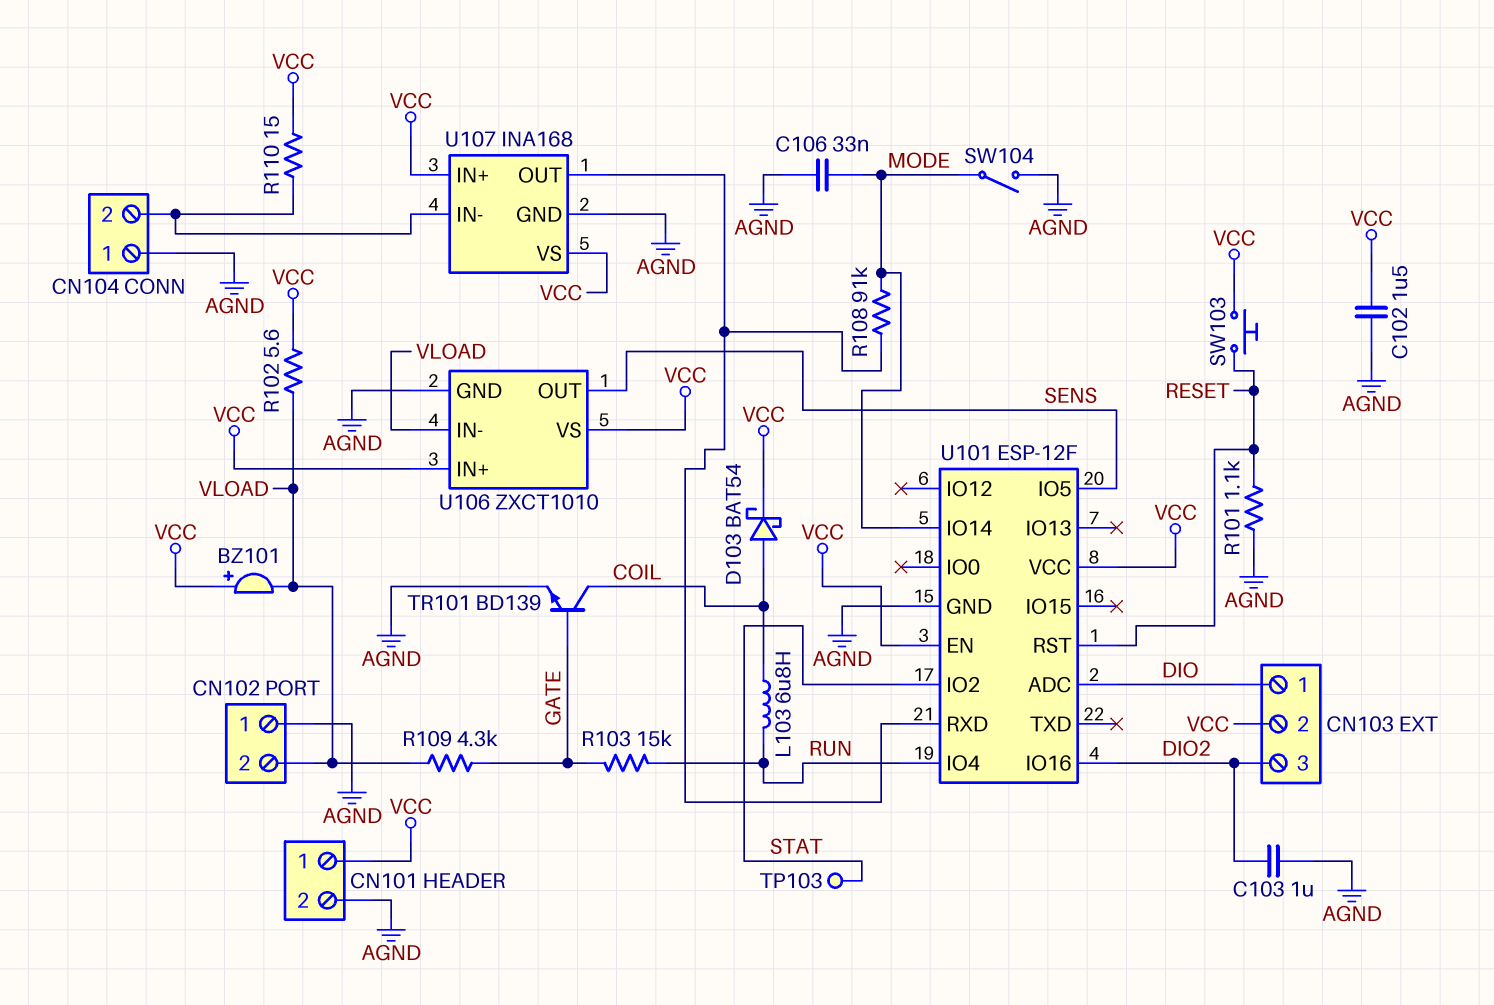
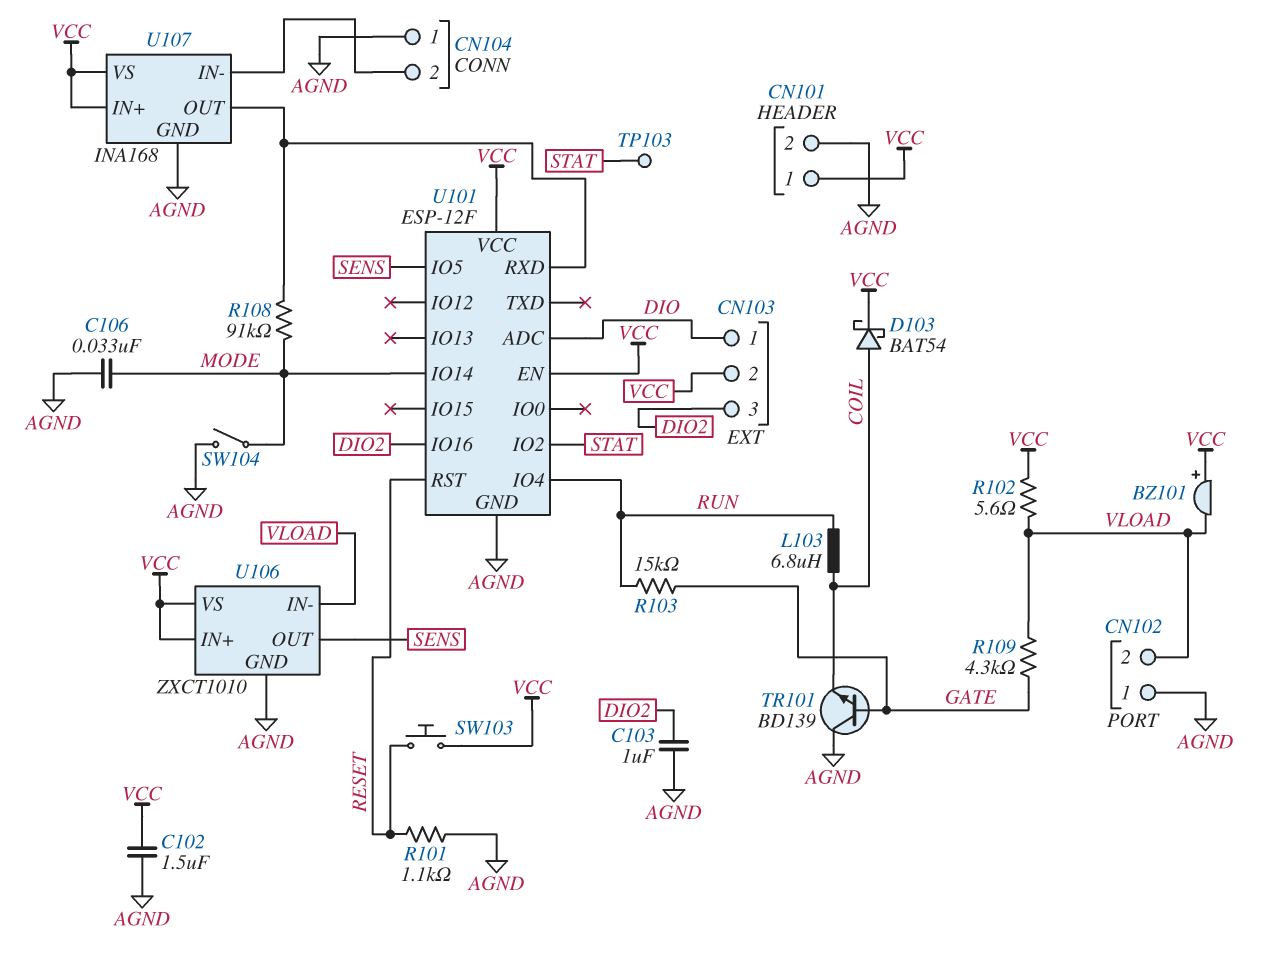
R110: 15 (CN104/2, VCC) -> none
TR101: NPN BD139 (B GATE, C COIL, E AGND) -> NPN BD139 (B GATE, C AGND, E COIL)

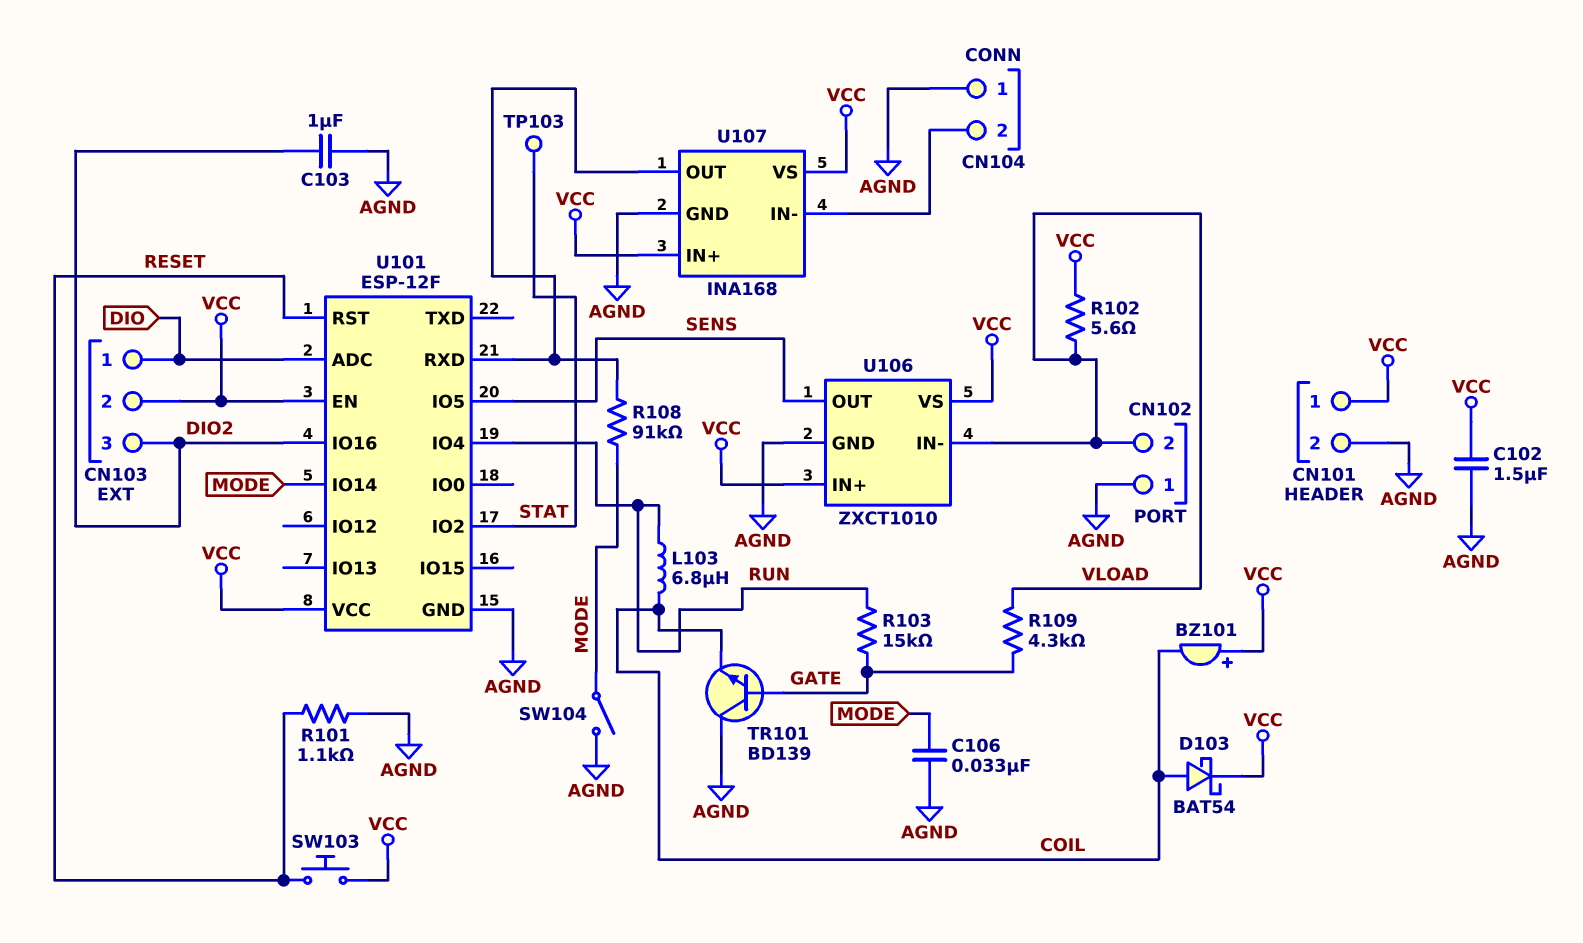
BZ101: buzzer (plus VCC, minus VLOAD) -> buzzer (plus VCC, minus COIL)

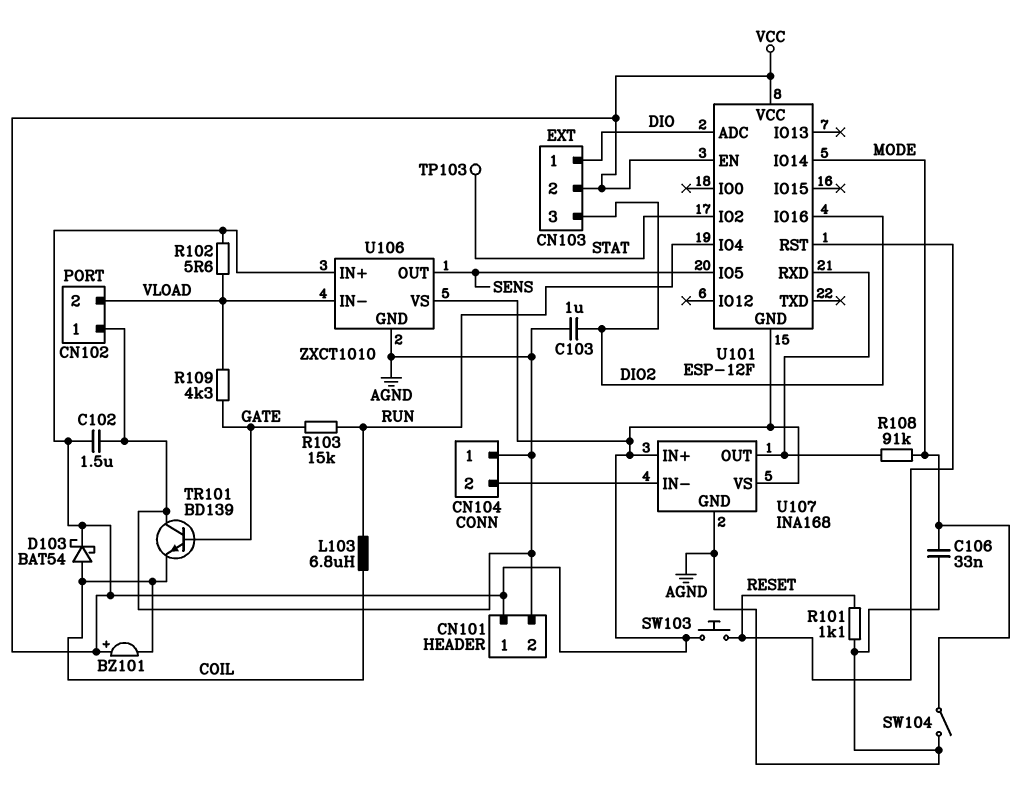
U101 pin GND: AGND -> VCC

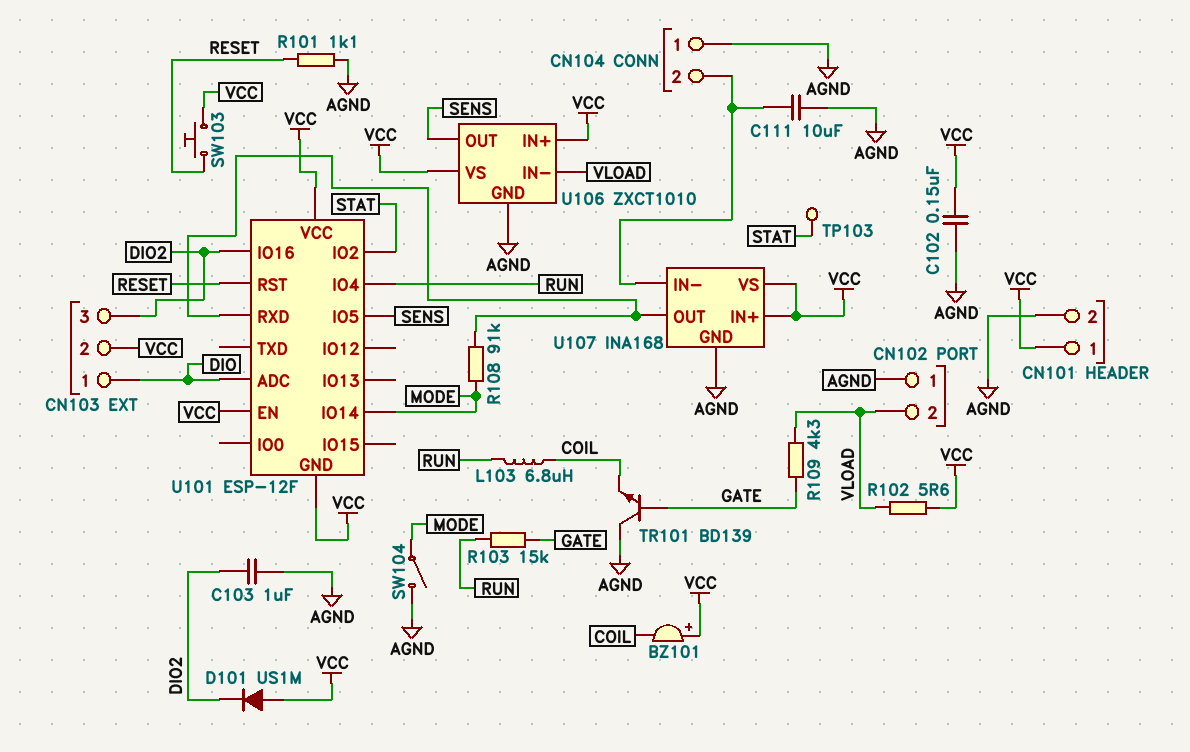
C102: 1.5uF (AGND, VCC) -> 150nF (AGND, VCC)
C106: 33nF (AGND, MODE) -> none
C111: none -> 10uF (AGND, CN104/2)
D101: none -> diode US1M (A VCC, K DIO2)
D103: schottky BAT54 (A COIL, K VCC) -> none

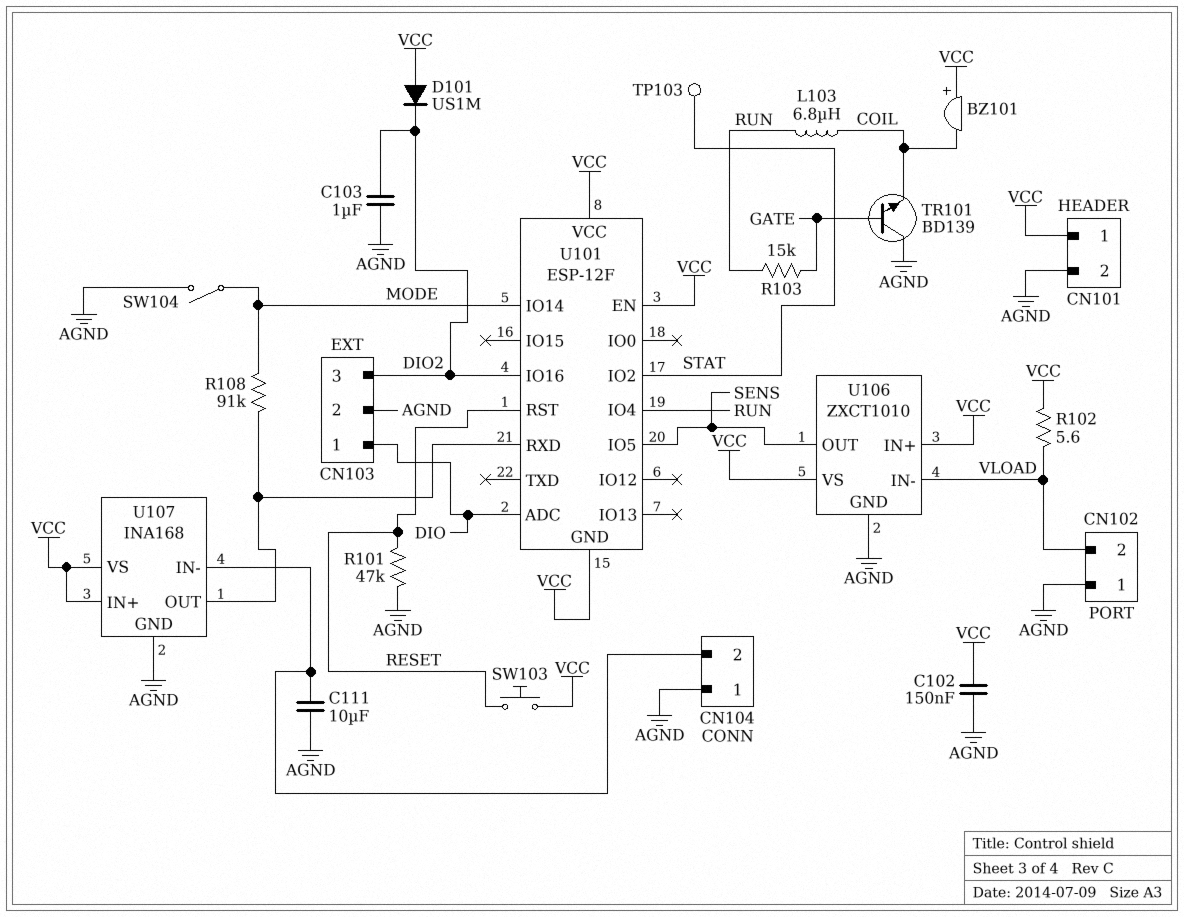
CN103 pin 2: VCC -> AGND
R101: 1.1k (AGND, RESET) -> 47k (AGND, RESET)
R109: 4.3k (GATE, VLOAD) -> none

